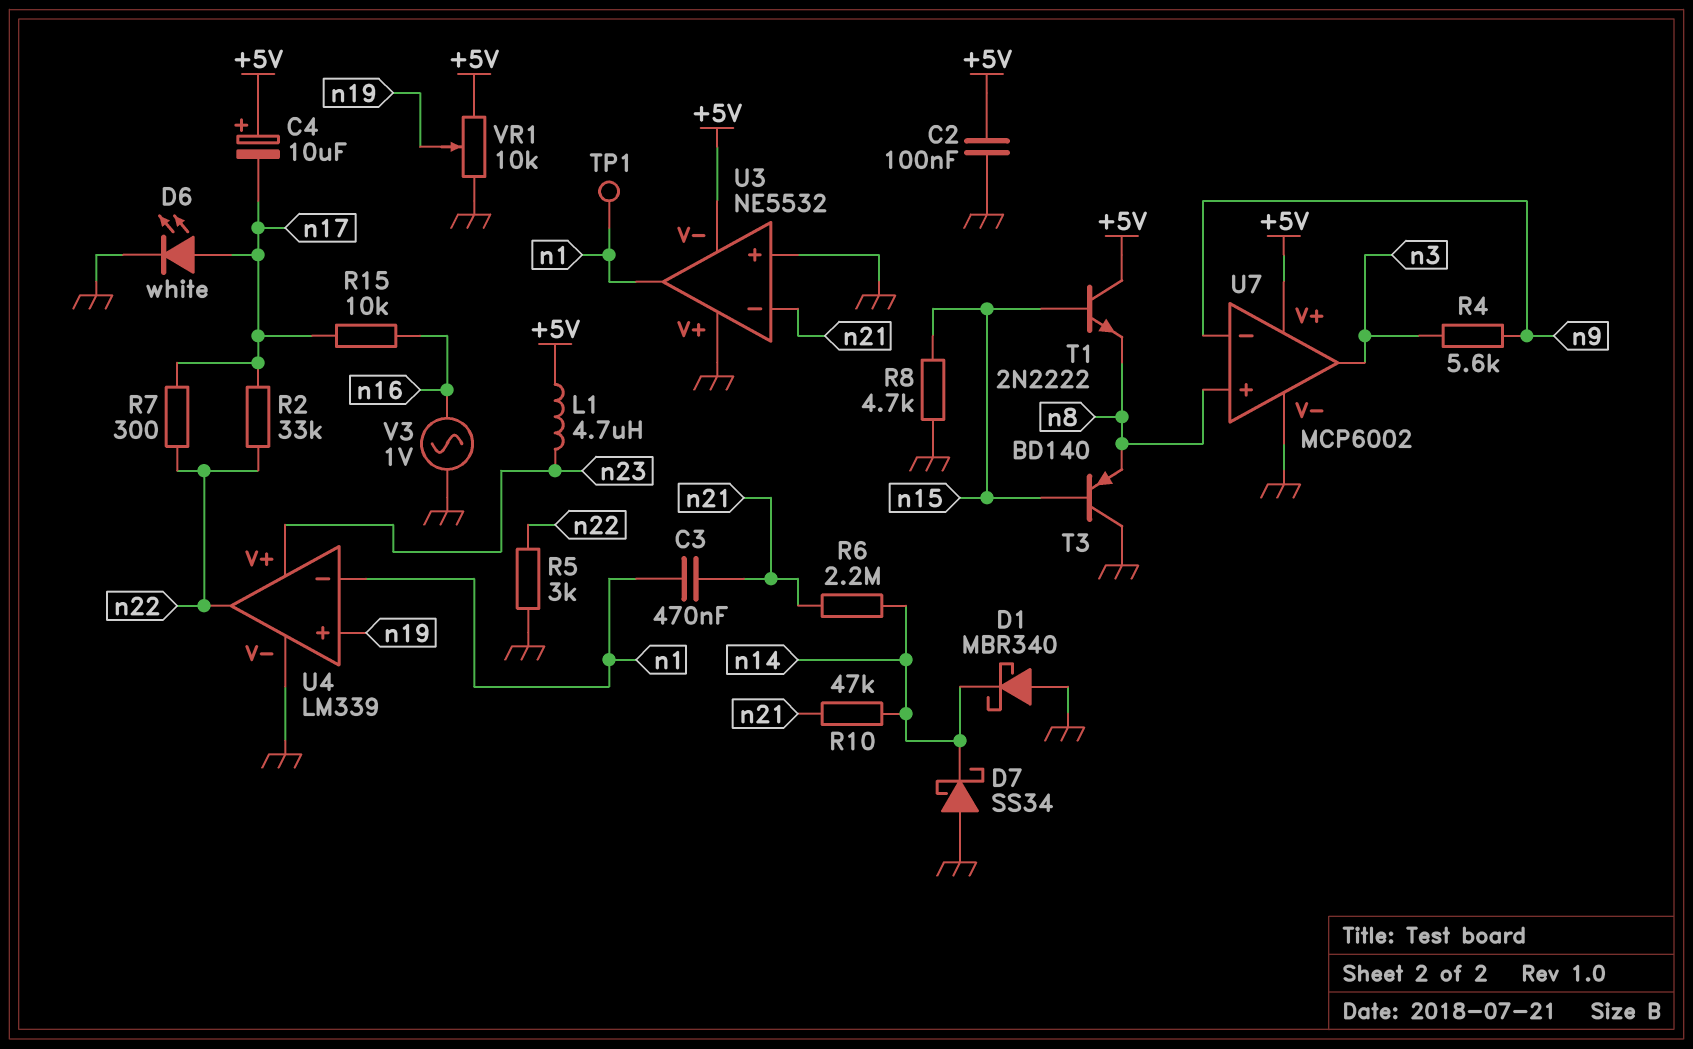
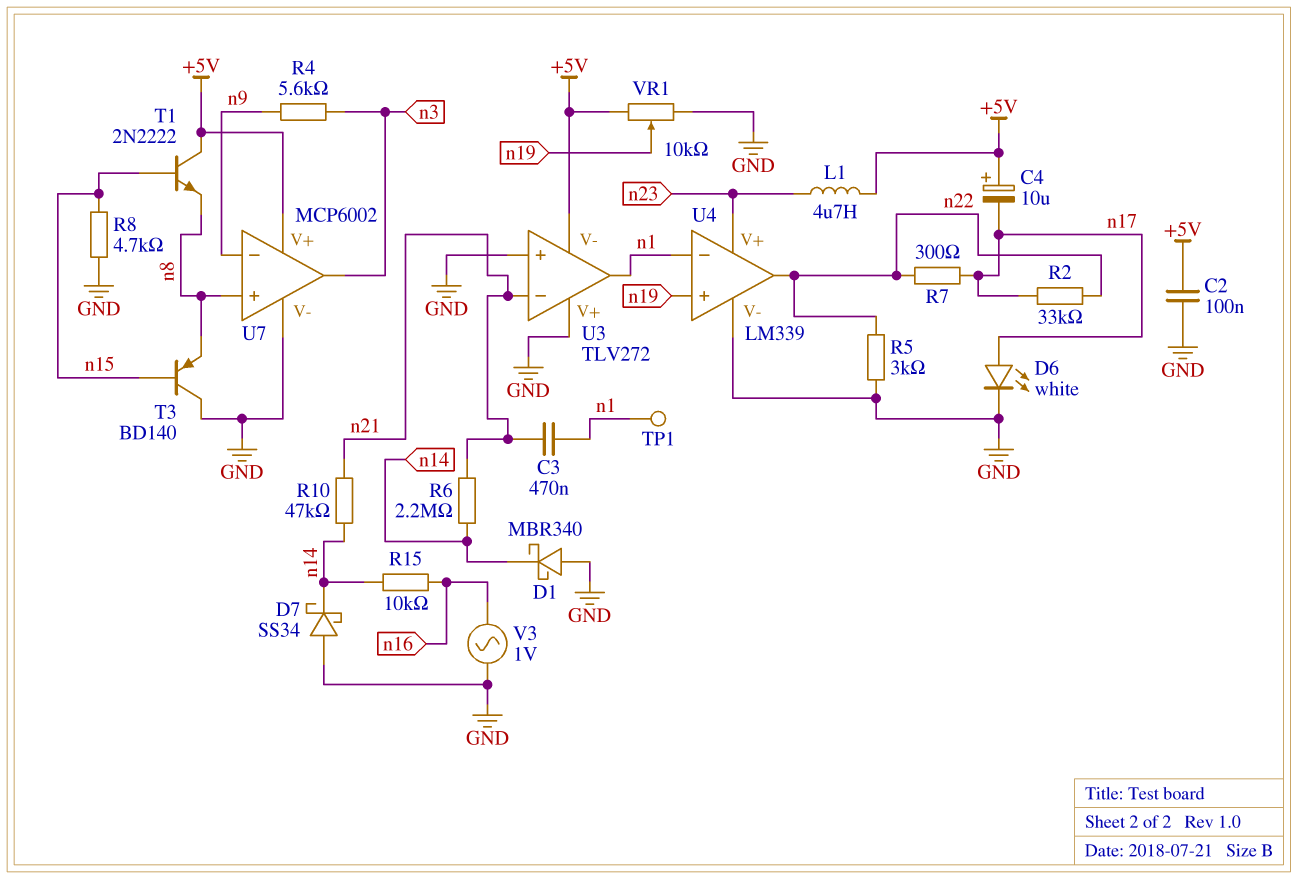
R15: 10k (n16, n17) -> 10k (n14, n16)
U3: NE5532 -> TLV272

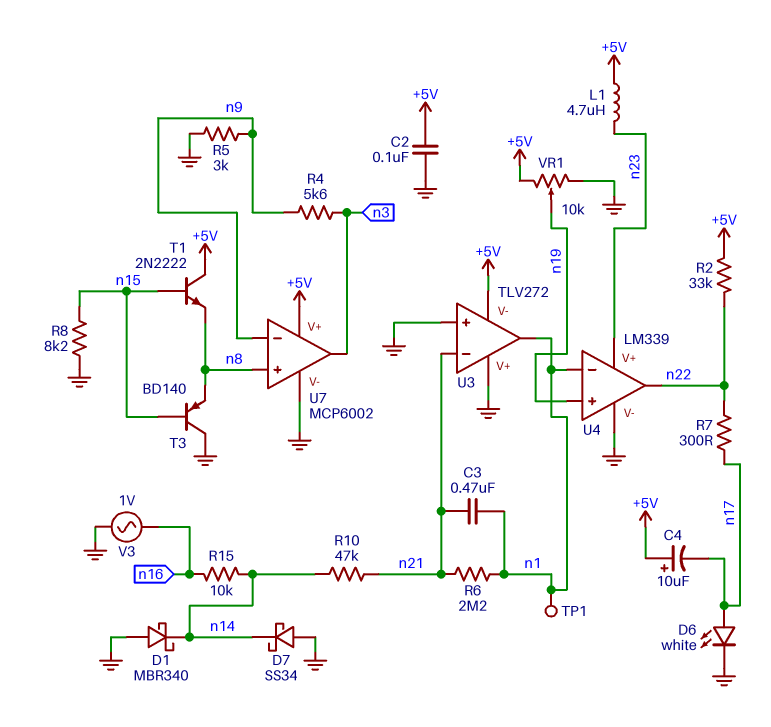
R2: 33k (n17, n22) -> 33k (+5V, n22)
R5: 3k (GND, n22) -> 3k (GND, n9)
R6: 2.2M (n14, n21) -> 2.2M (n1, n21)
R8: 4.7k (GND, n15) -> 8.2k (GND, n15)

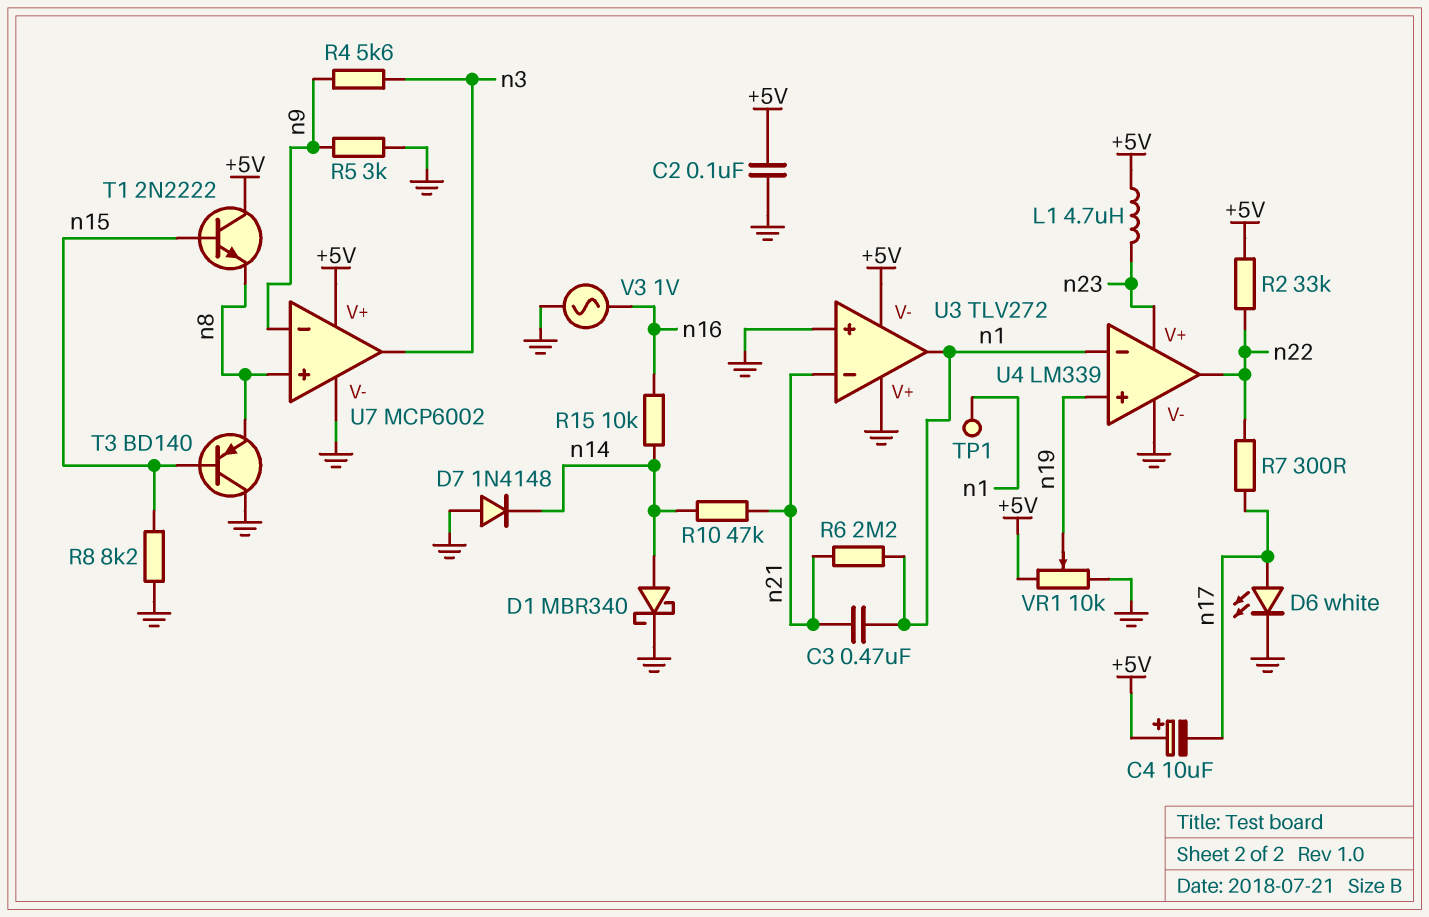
D1: schottky MBR340 (A GND, K n14) -> schottky MBR340 (A n14, K GND)
D7: schottky SS34 (A GND, K n14) -> diode 1N4148 (A GND, K n14)

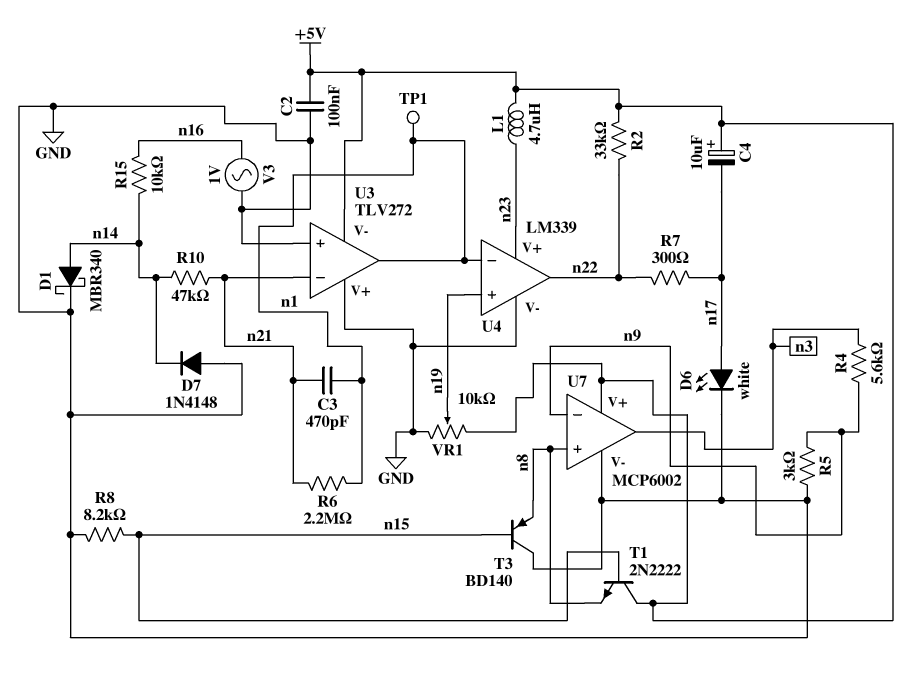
C3: 470nF (n1, n21) -> 470pF (n1, n21)

